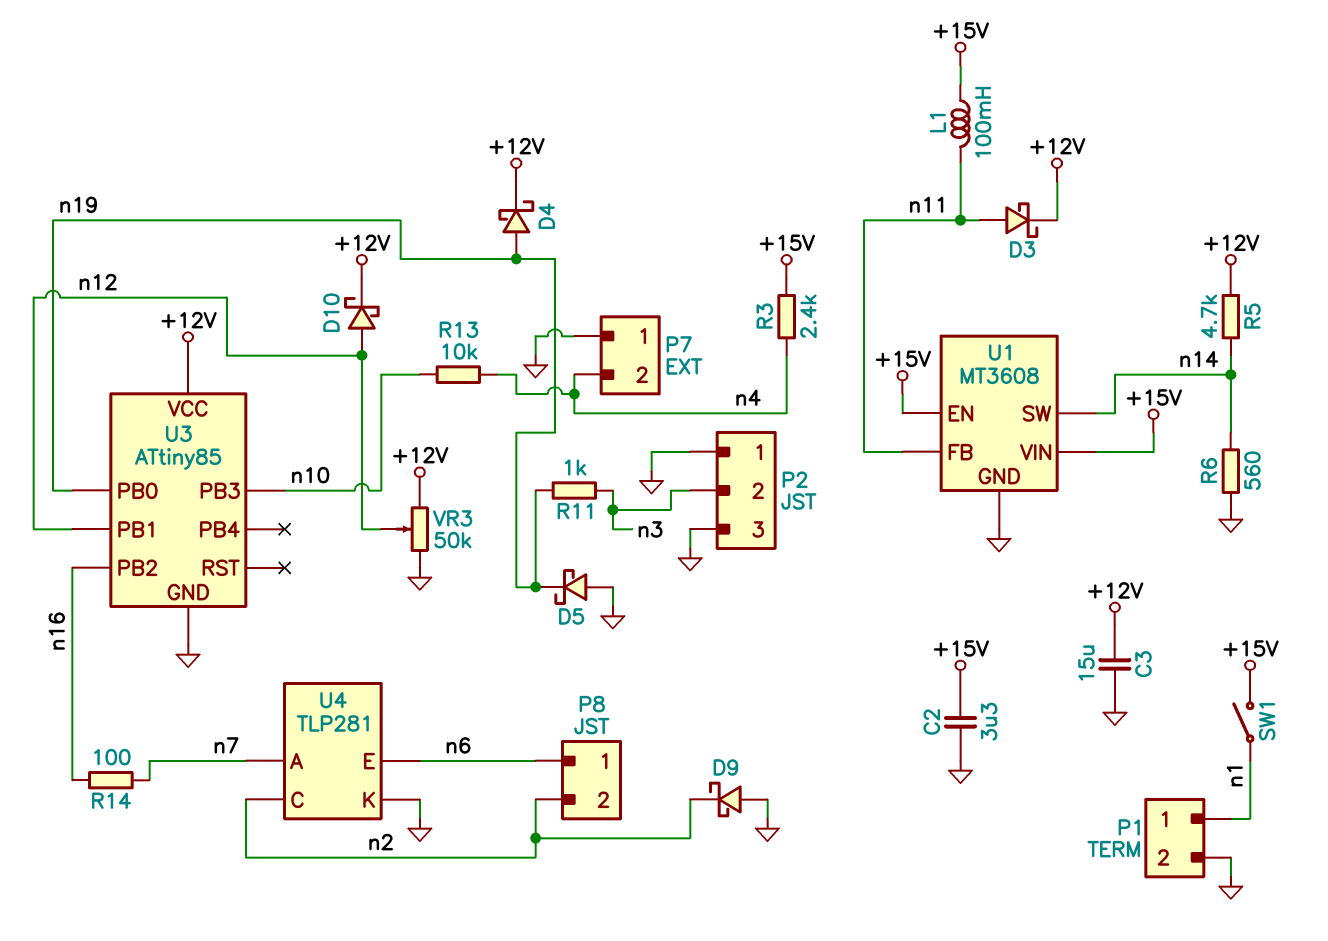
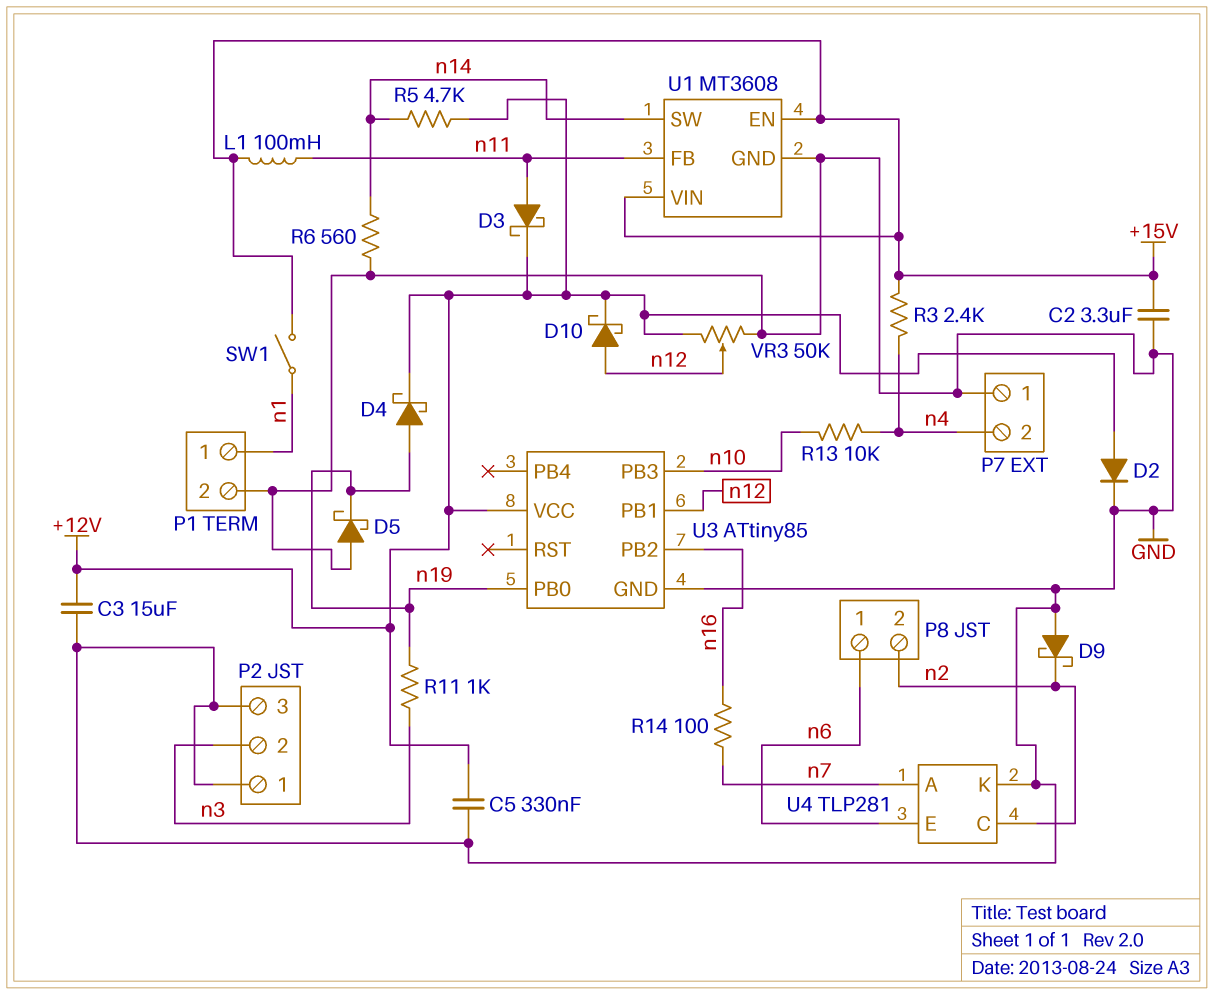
C5: none -> 330nF (+12V, GND)
D2: none -> diode (A +12V, K GND)

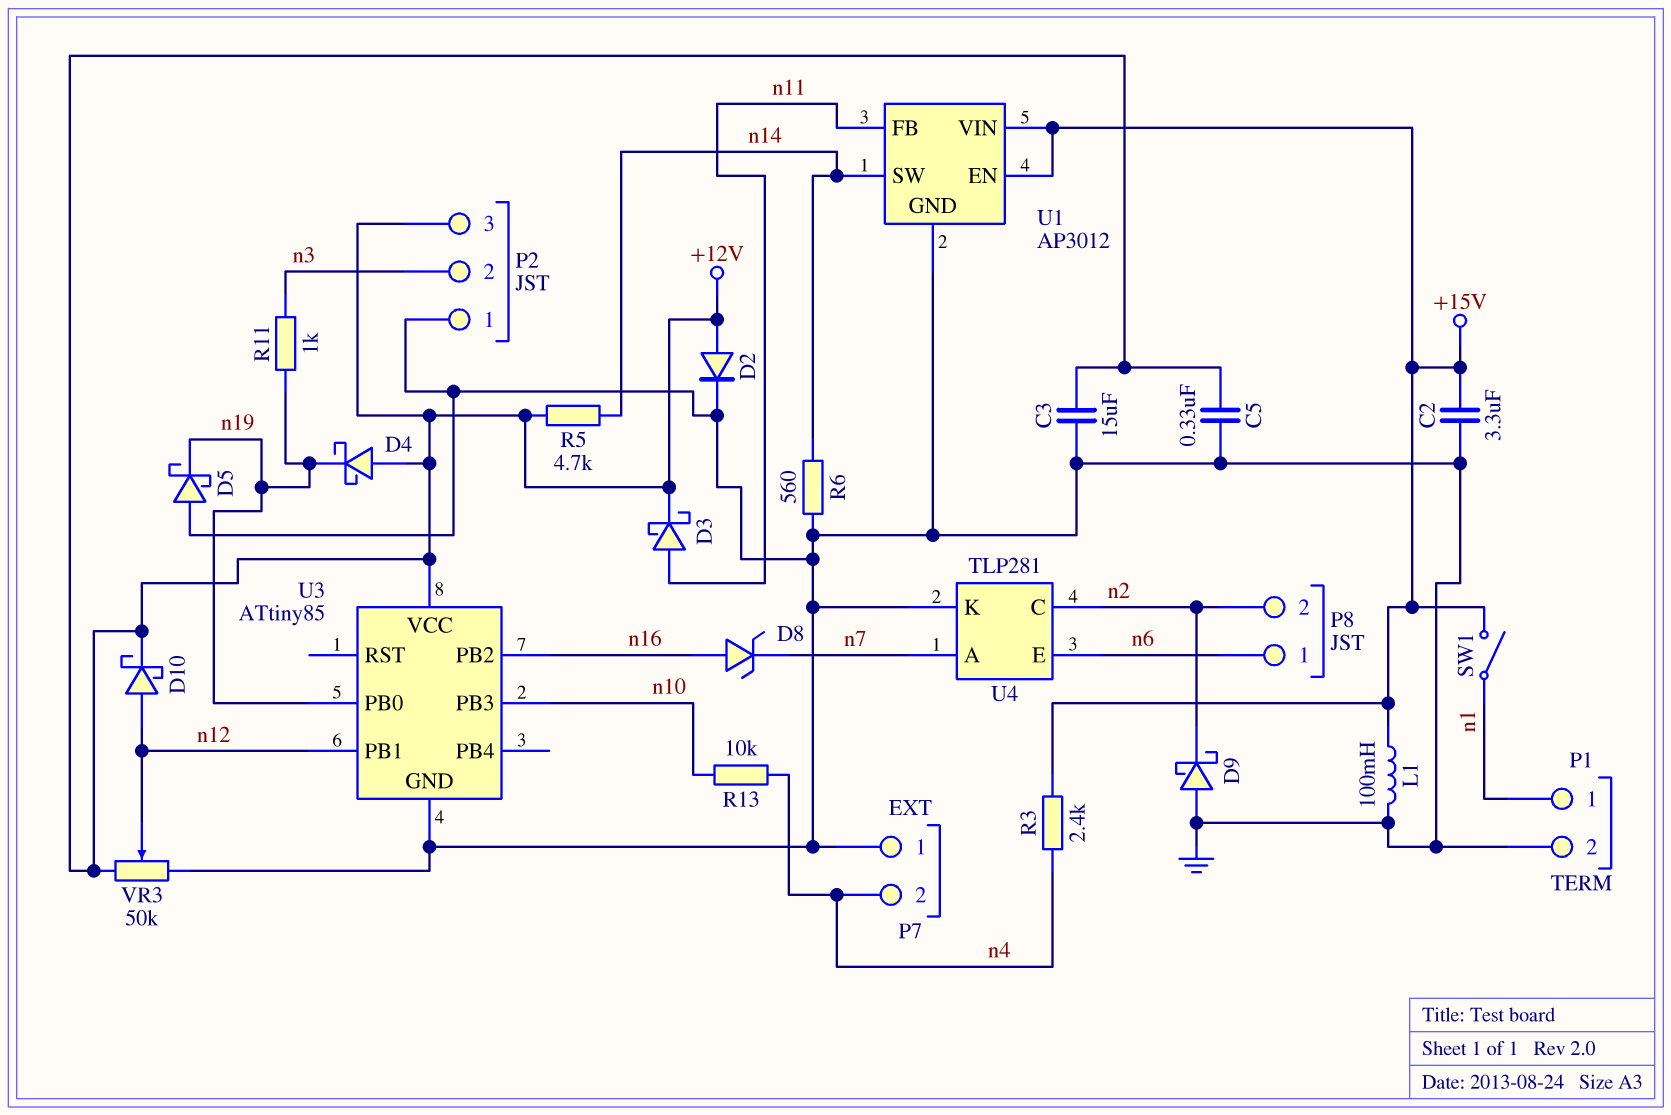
D4: schottky (A n19, K +12V) -> schottky (A +12V, K n19)
D8: none -> zener (A n16, K n7)
L1: 100mH (+15V, n11) -> 100mH (+15V, GND)
P2 pin 3: GND -> +12V
R14: 100 (n7, n16) -> none
U1: MT3608 -> AP3012

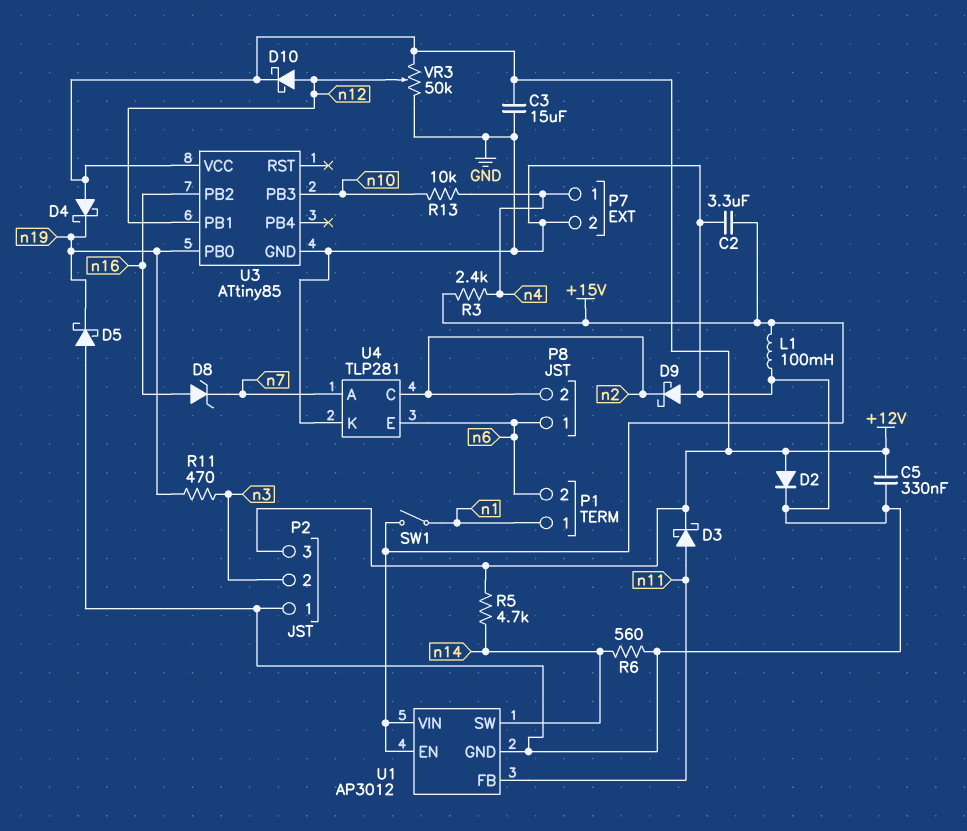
P1 pin 2: GND -> n6
P7 pin 1: GND -> n4
P7 pin 2: n4 -> GND
R11: 1k (n3, n19) -> 470 (n3, n19)

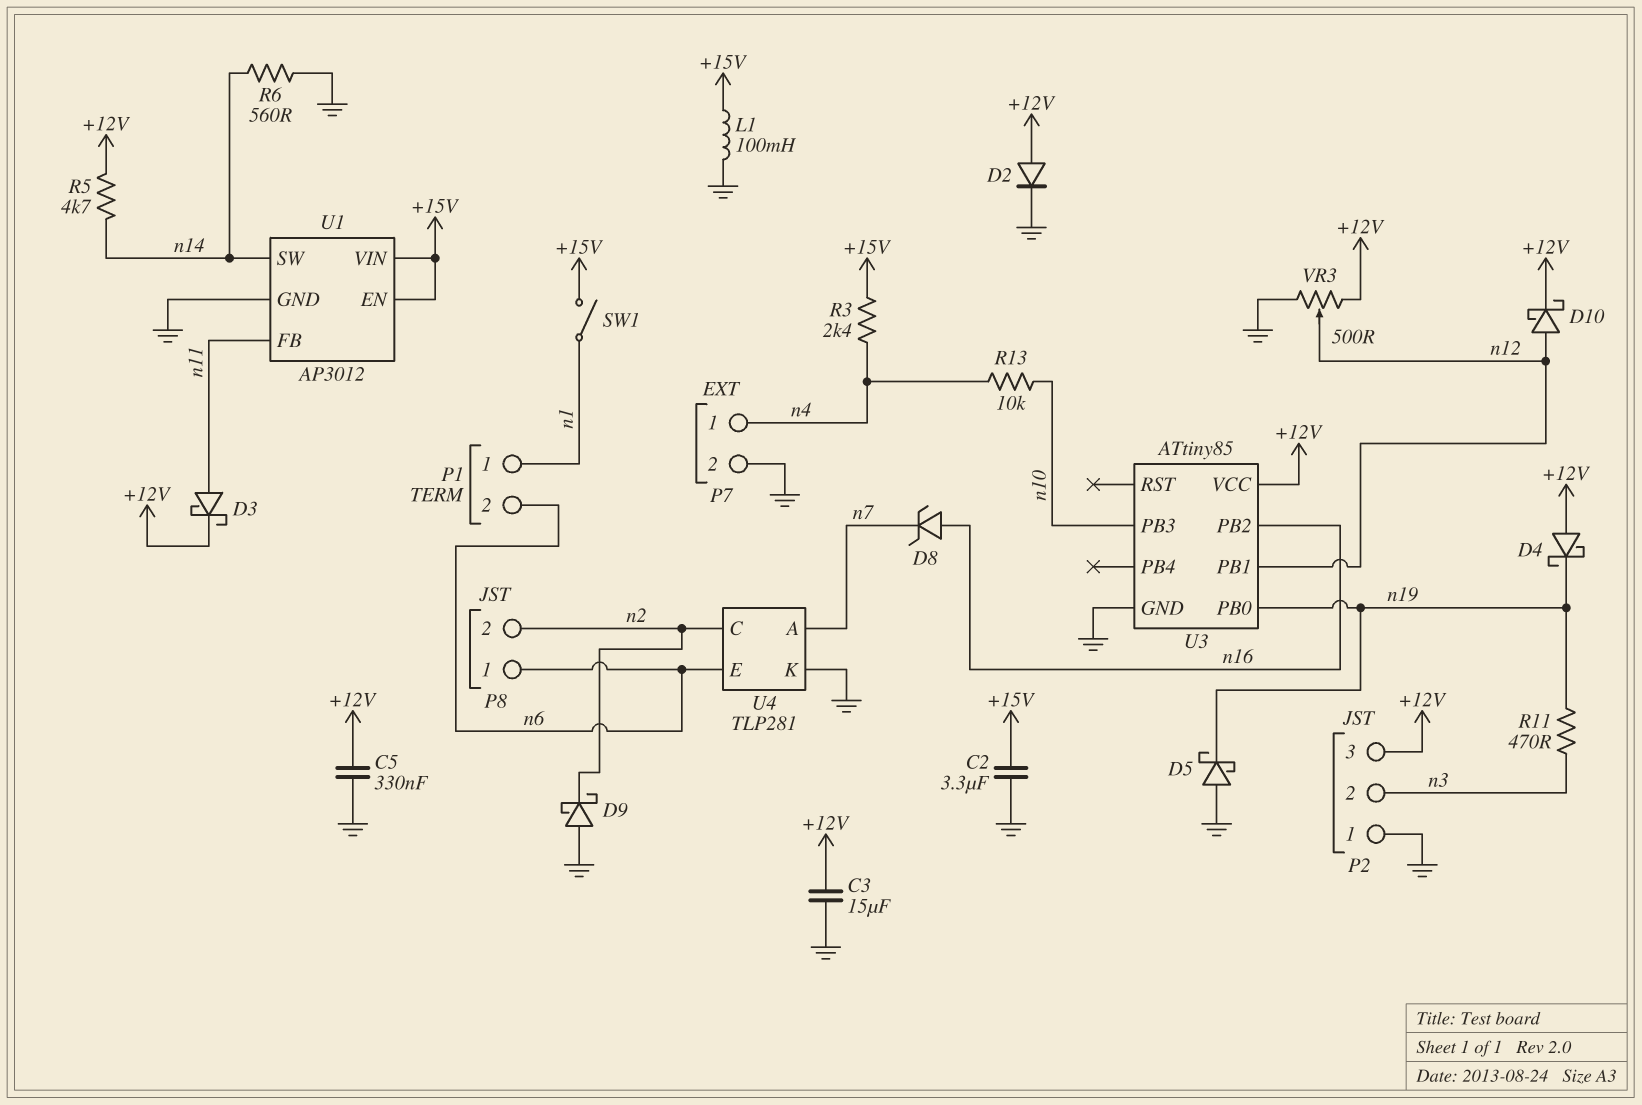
VR3: 50k (+12V, GND, wiper n12) -> 500 (+12V, GND, wiper n12)

